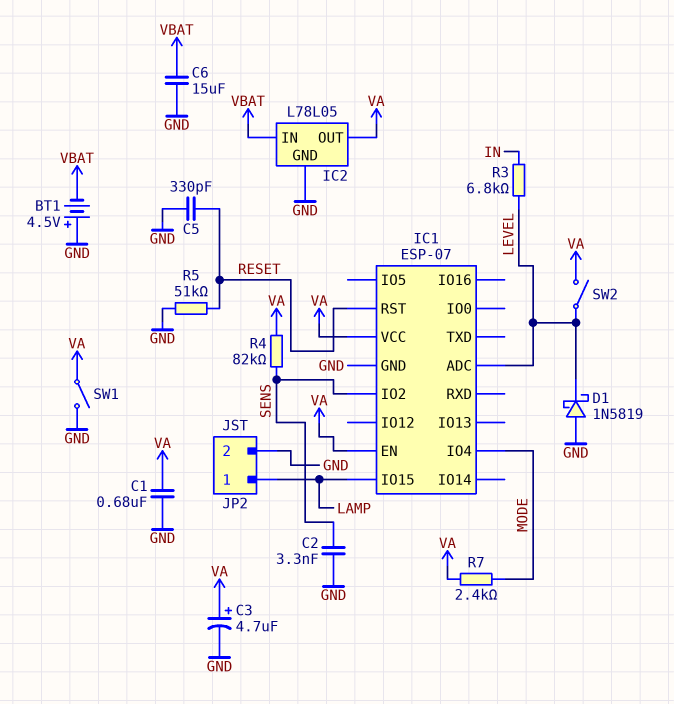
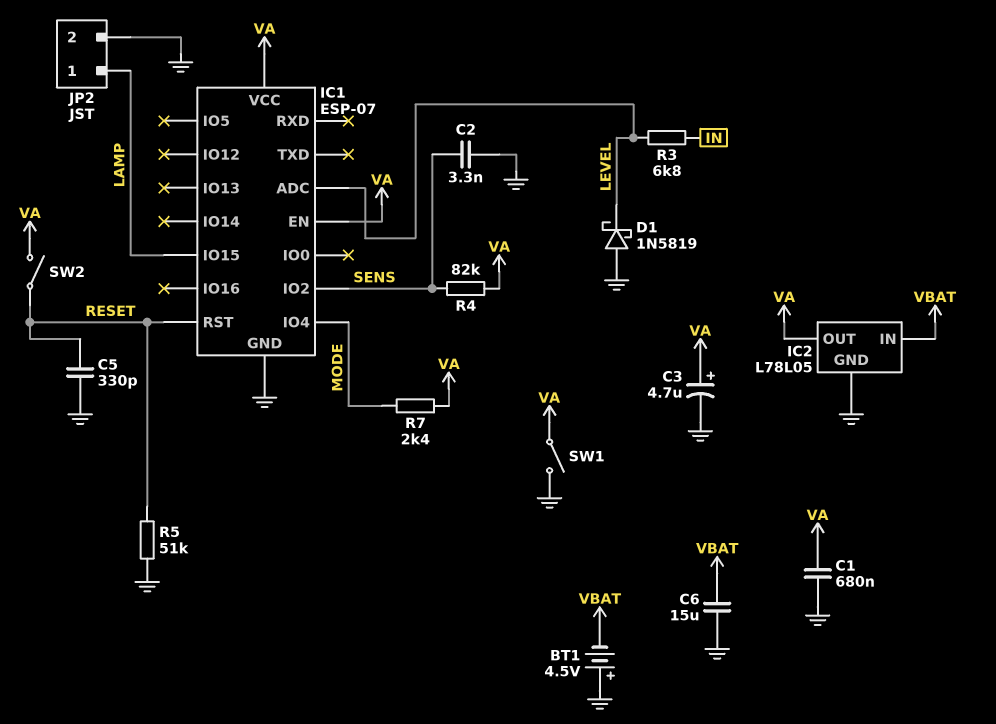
SW2: switch (LEVEL, VA) -> switch (RESET, VA)

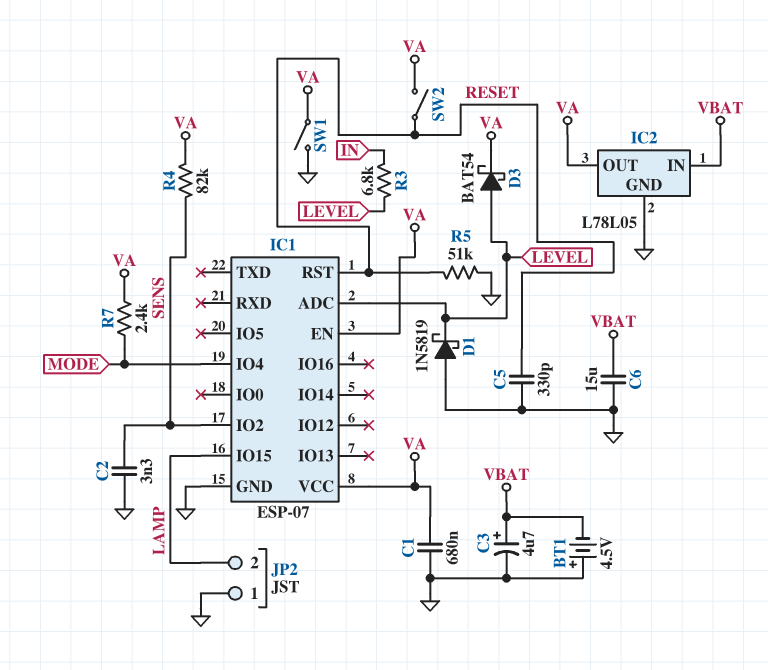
C3: 4.7uF (plus VA, minus GND) -> 4.7uF (plus VBAT, minus GND)
D3: none -> schottky BAT54 (A LEVEL, K VA)
JP2 pin 1: LAMP -> GND
JP2 pin 2: GND -> LAMP

